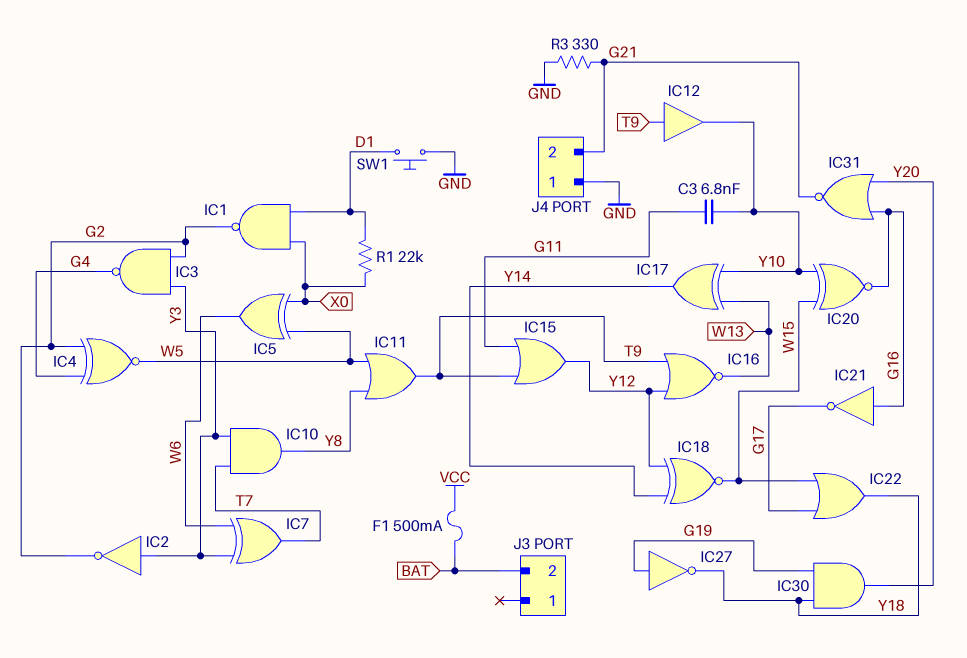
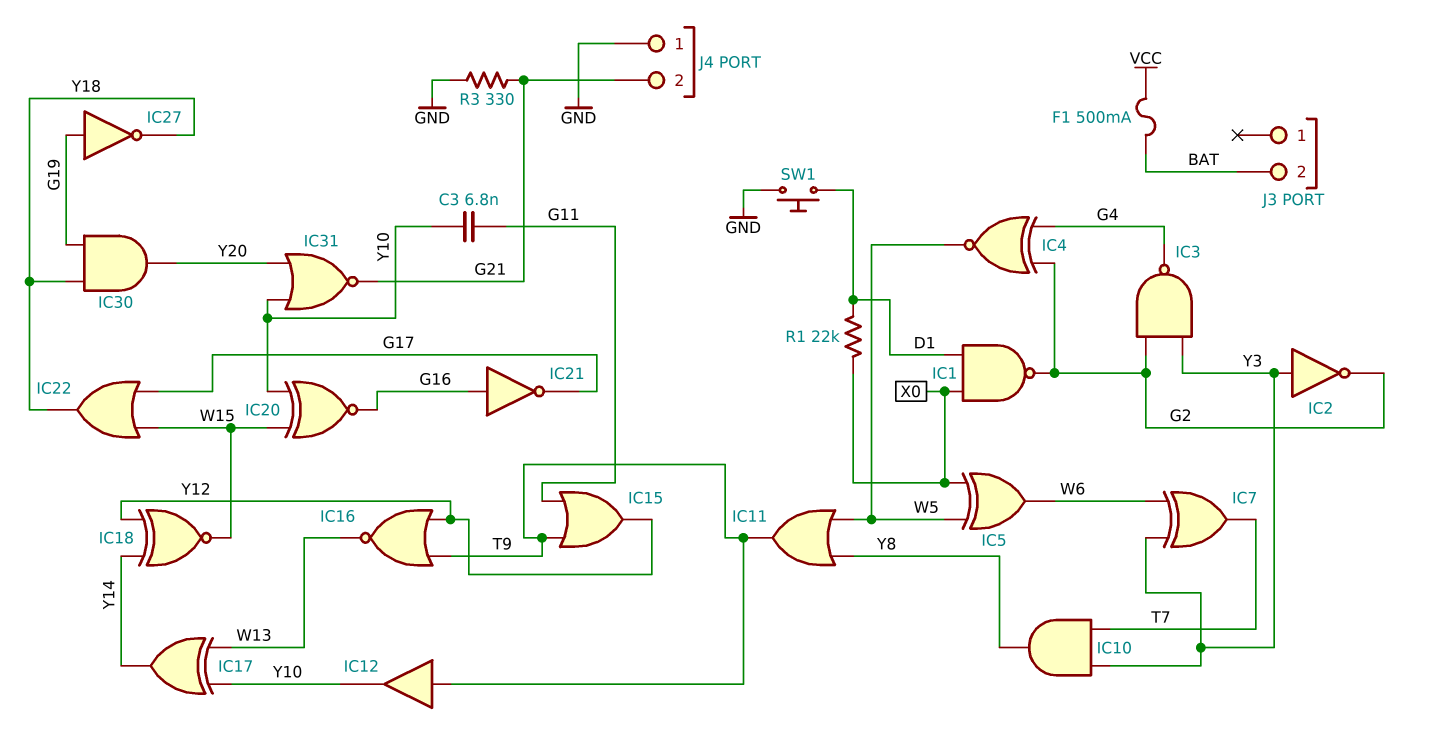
IC31: NOR (in G16, in Y20, out G21) -> NOR (in Y10, in Y20, out G21)

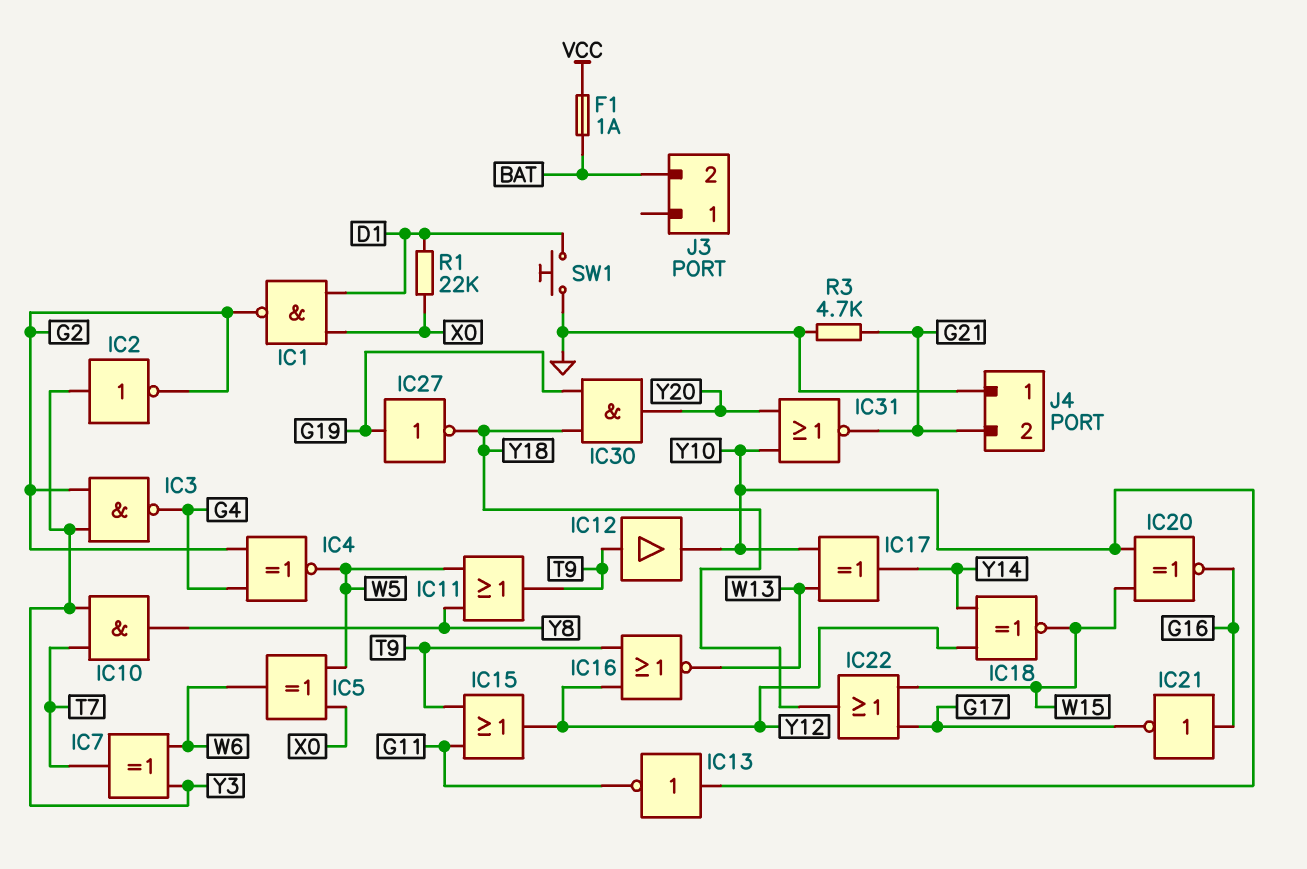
C3: 6.8nF (G11, Y10) -> none
F1: 500mA (BAT, VCC) -> 1A (BAT, VCC)
IC13: none -> NOT (in Y10, out G11)
R3: 330 (G21, GND) -> 4.7k (G21, GND)

